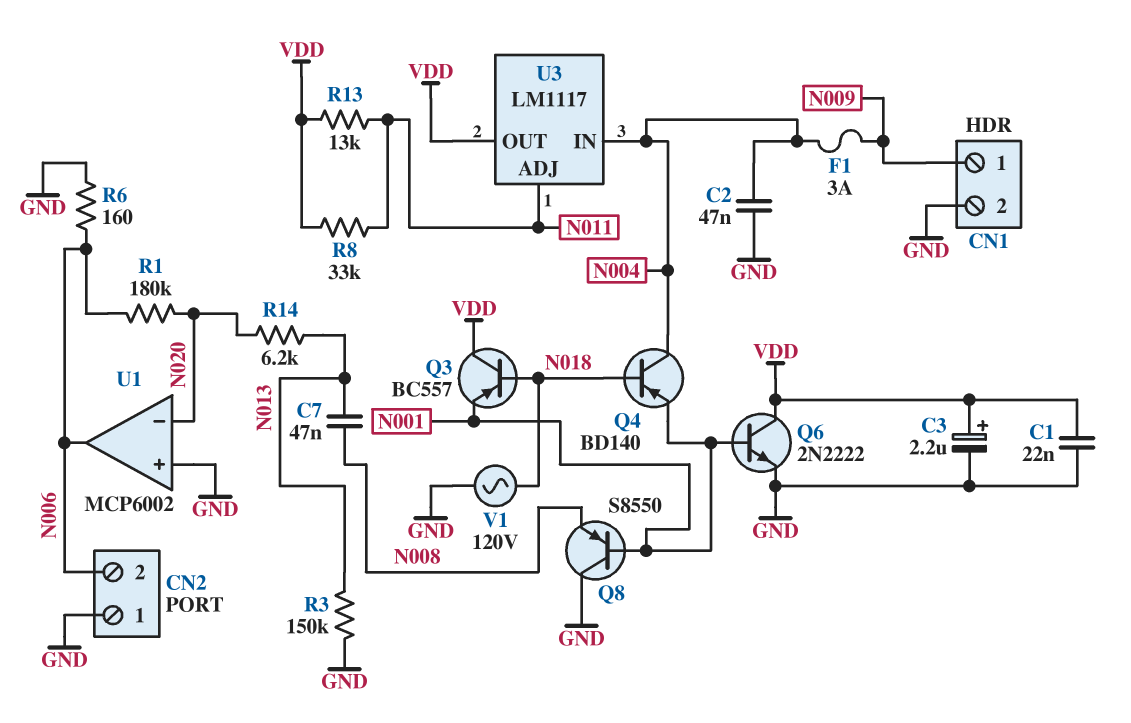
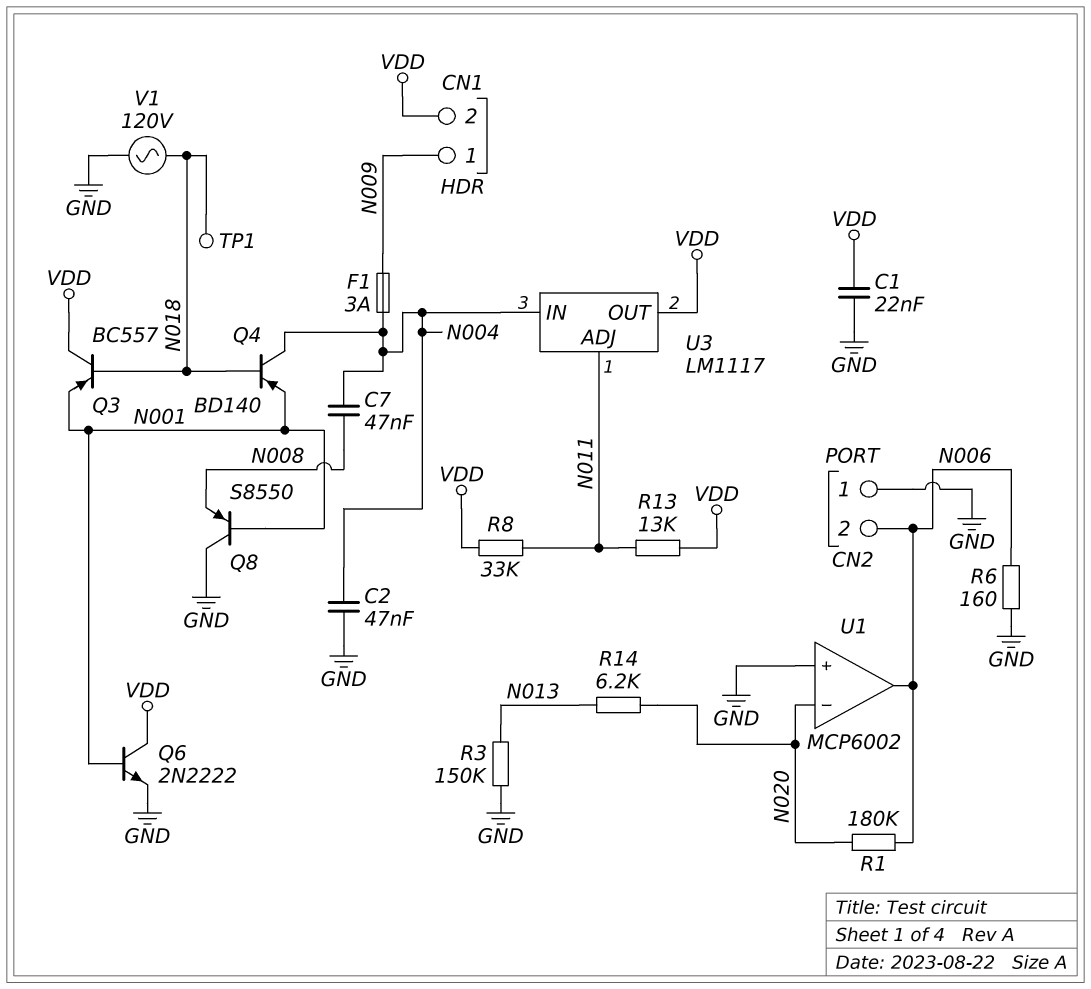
C3: 2.2uF (plus VDD, minus GND) -> none
C7: 47nF (N008, N013) -> 47nF (N004, N008)
CN1 pin 2: GND -> VDD
TP1: none -> test point (N018)

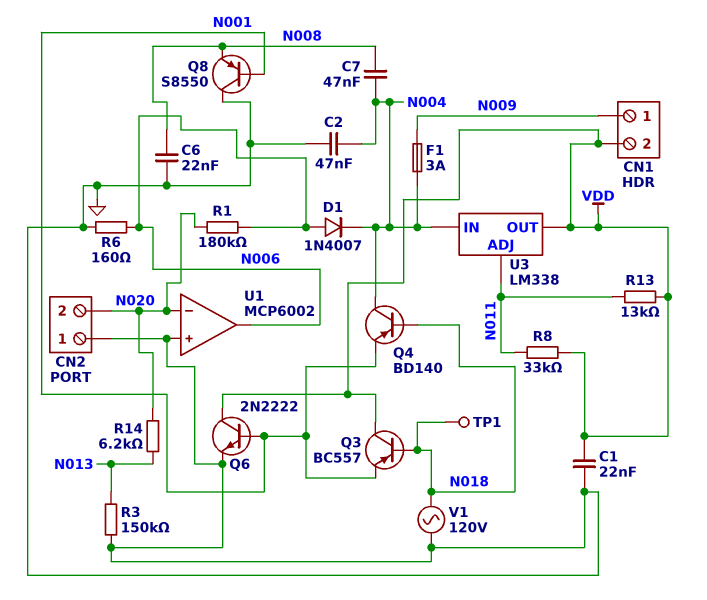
C6: none -> 22nF (GND, N008)
CN2 pin 2: N006 -> N020
D1: none -> diode 1N4007 (A N006, K N004)
U3: LM1117 -> LM338

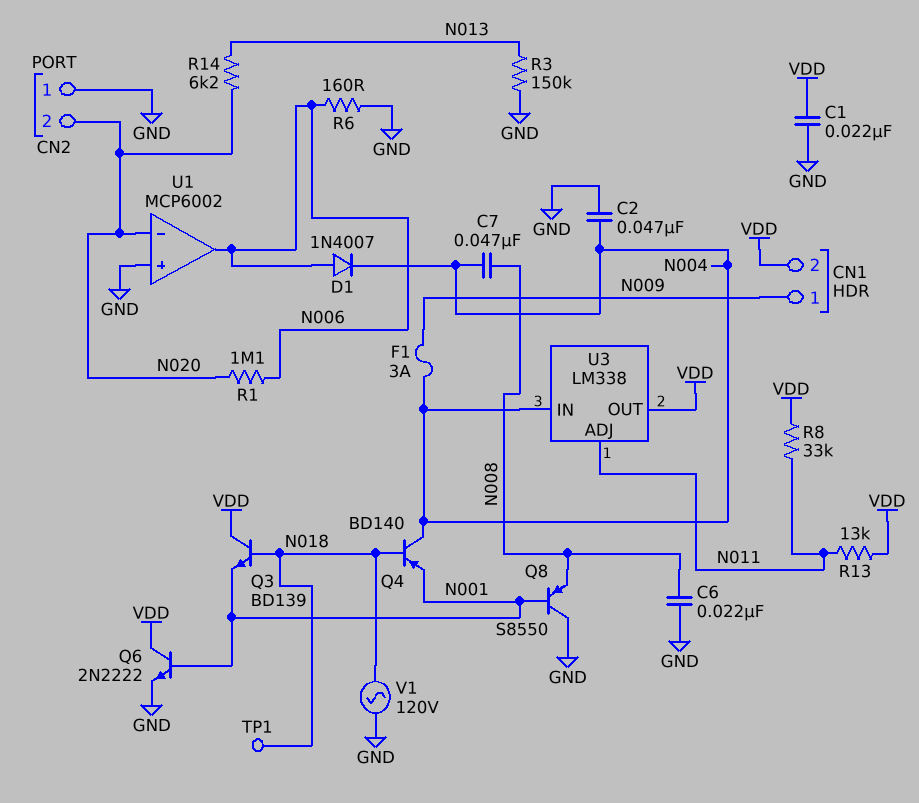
Q3: PNP BC557 (B N018, C VDD, E N001) -> NPN BD139 (B N018, C VDD, E N001)
R1: 180k (N006, N020) -> 1.1M (N006, N020)

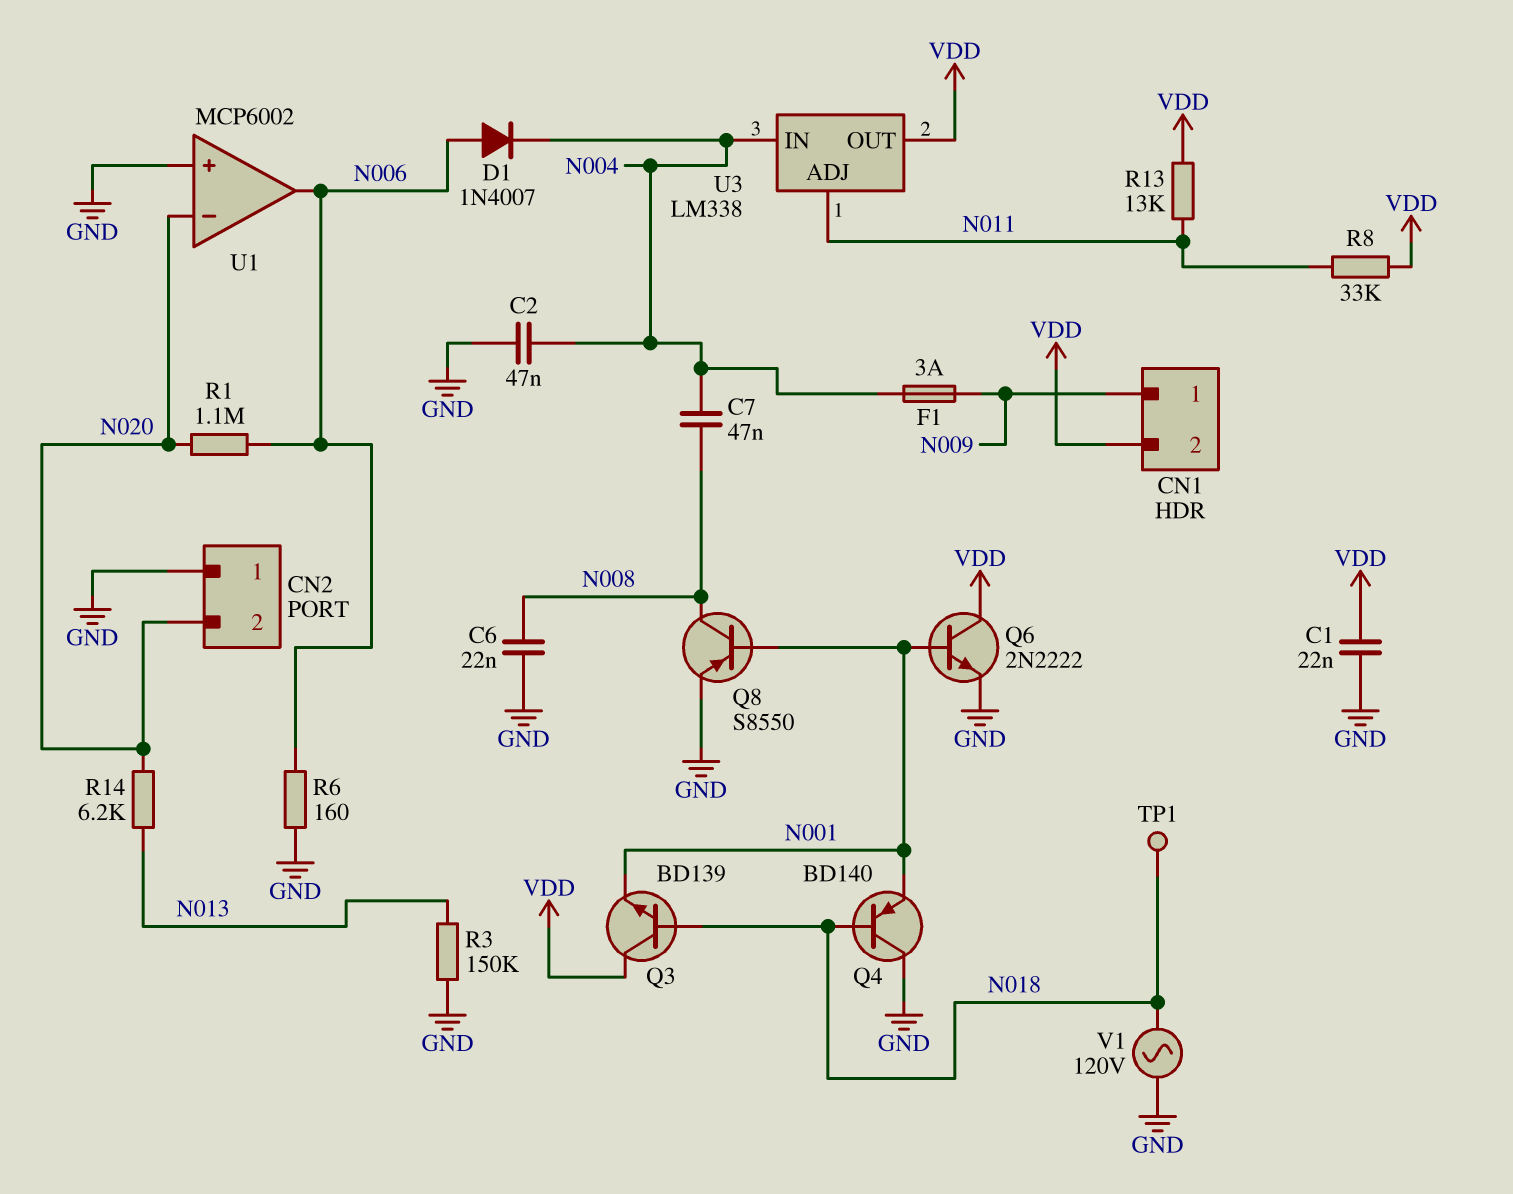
Q4: PNP BD140 (B N018, C N004, E N001) -> PNP BD140 (B N018, C GND, E N001)
Q8: PNP S8550 (B N001, C GND, E N008) -> PNP S8550 (B N001, C N008, E GND)

